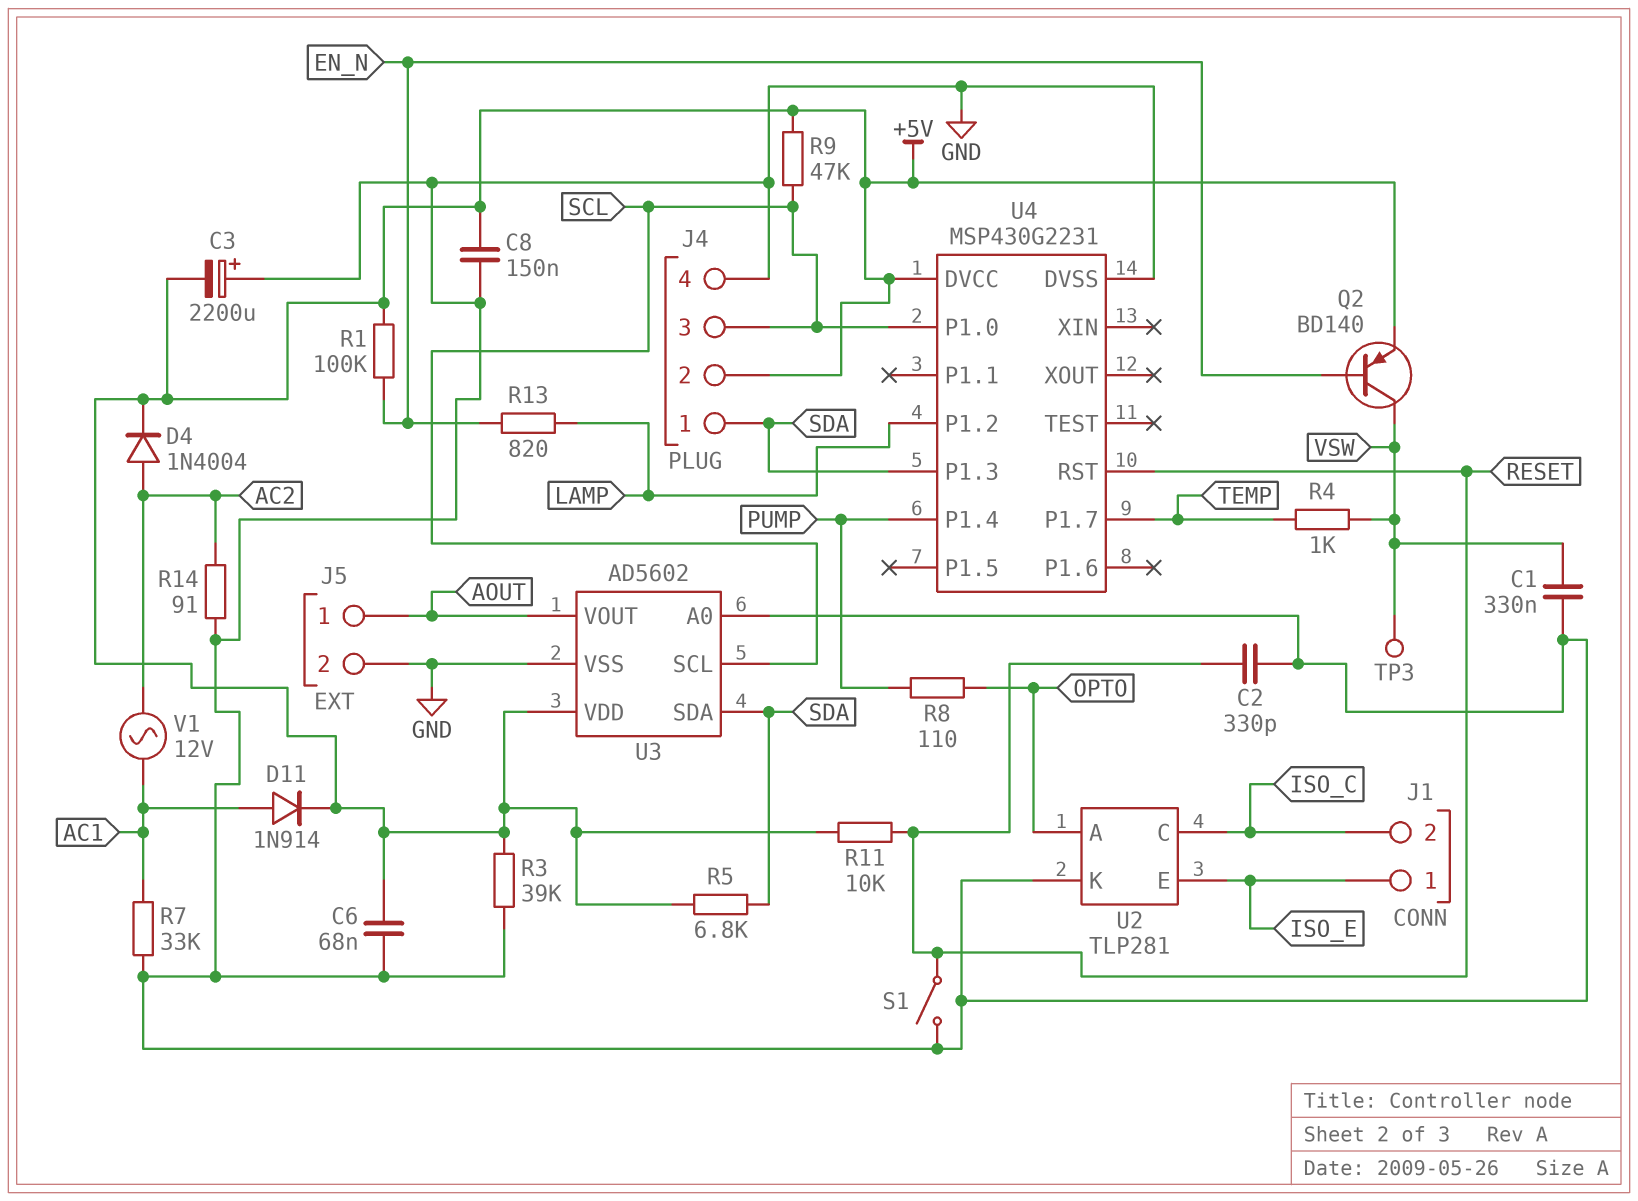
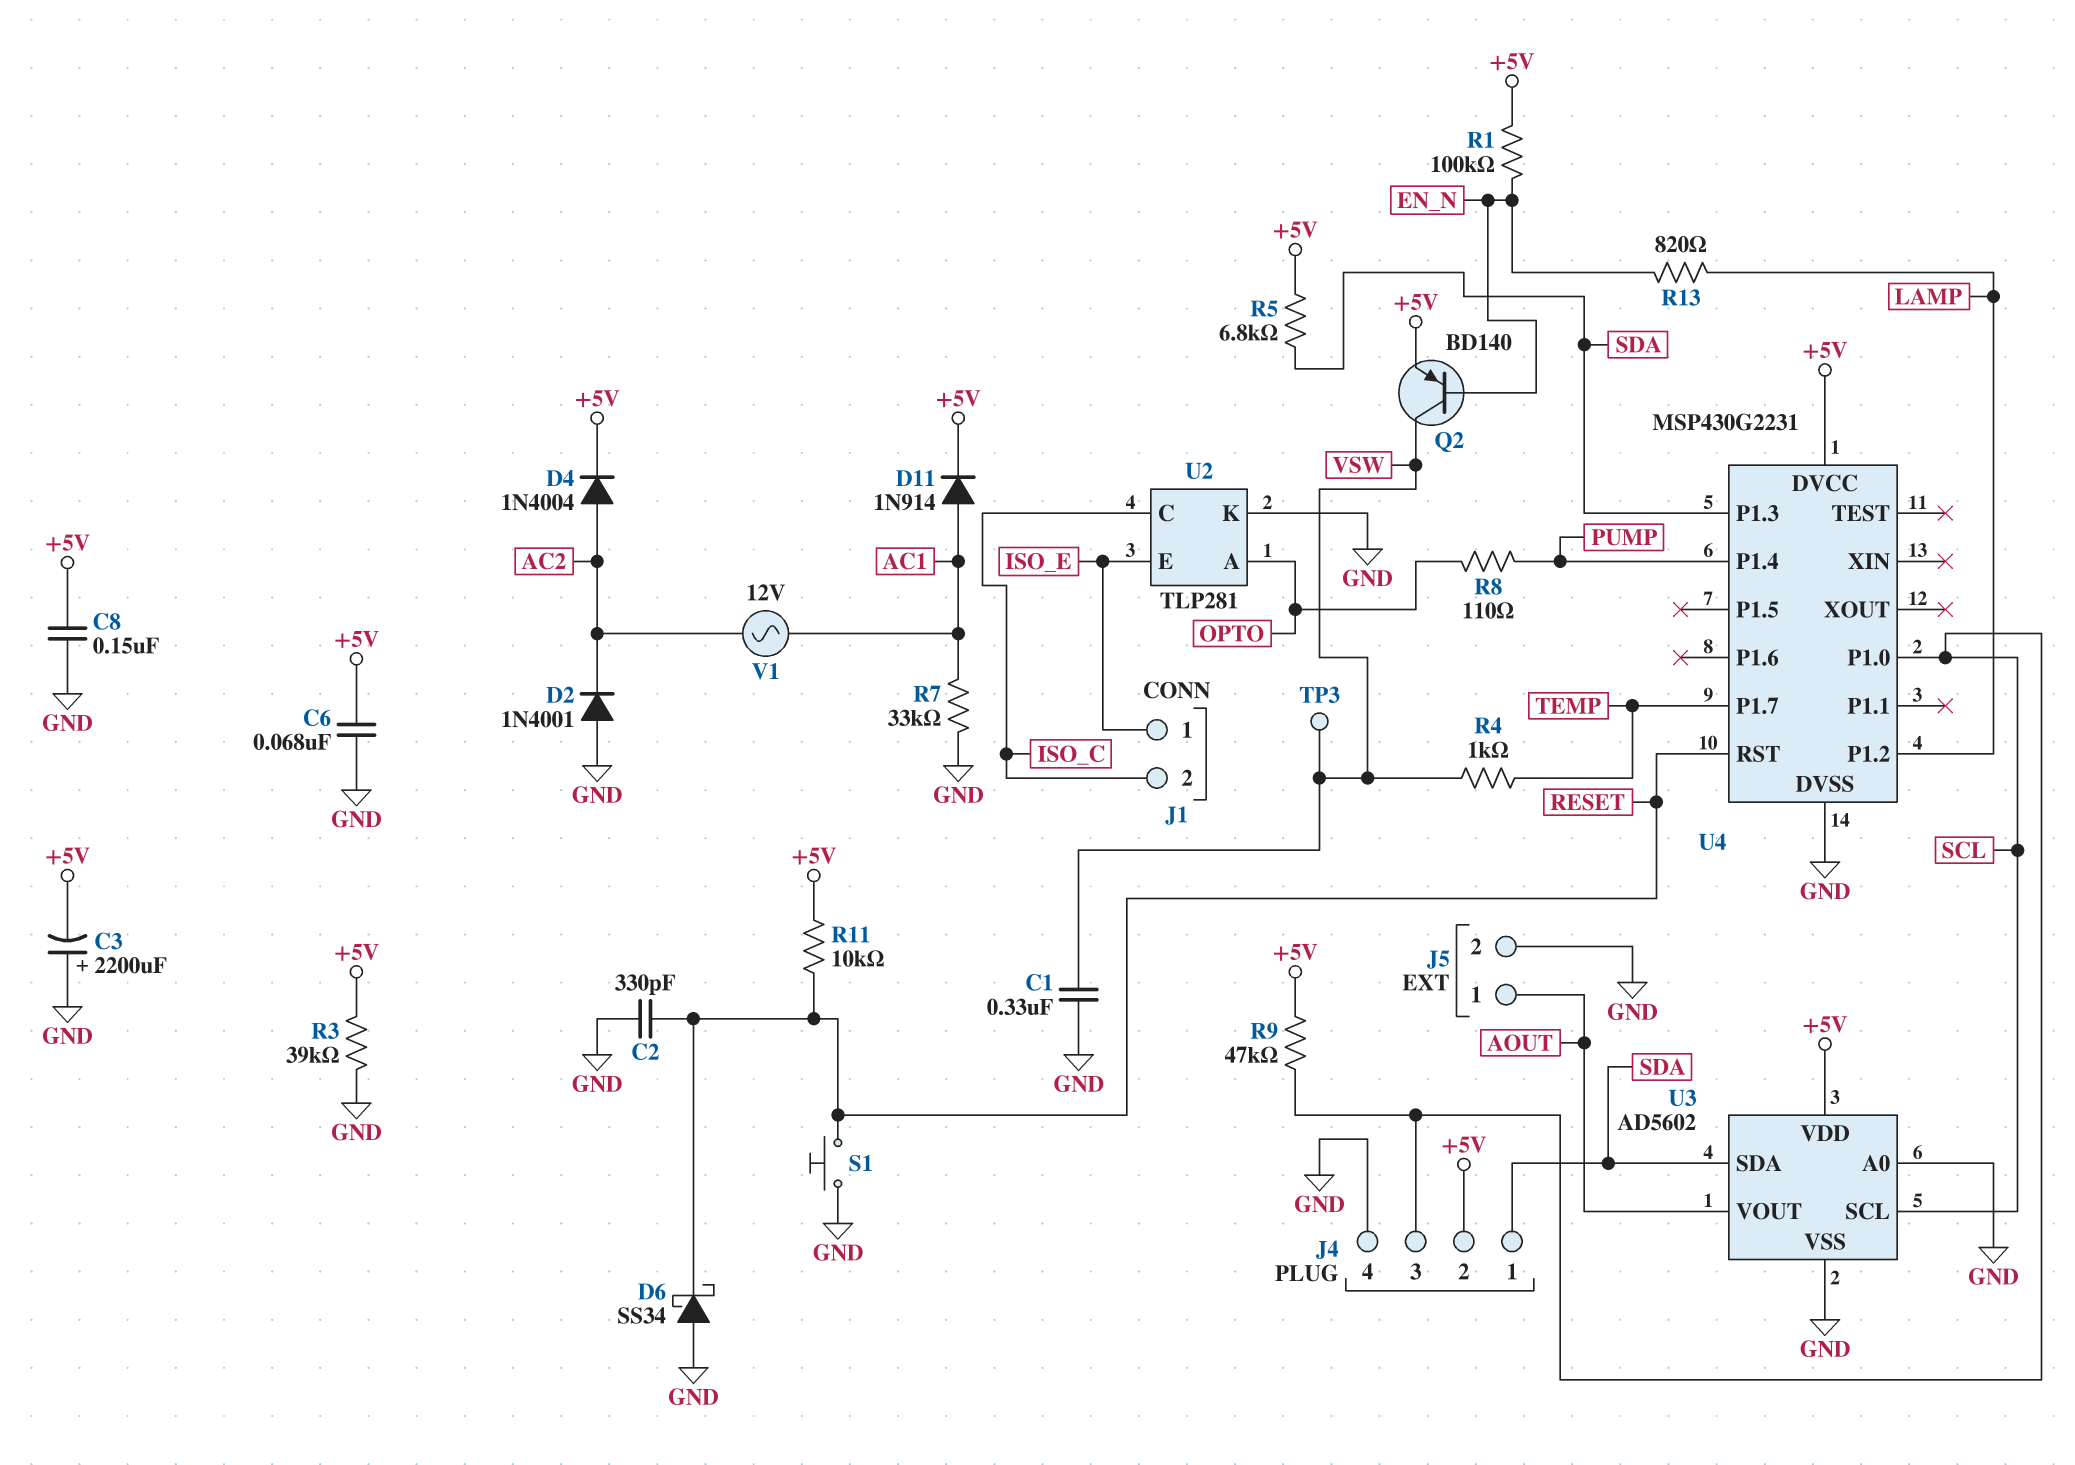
D2: none -> diode 1N4001 (A GND, K AC2)
D6: none -> schottky SS34 (A GND, K RESET)
R14: 91 (AC2, GND) -> none
S1: switch (GND, RESET) -> button (GND, RESET)

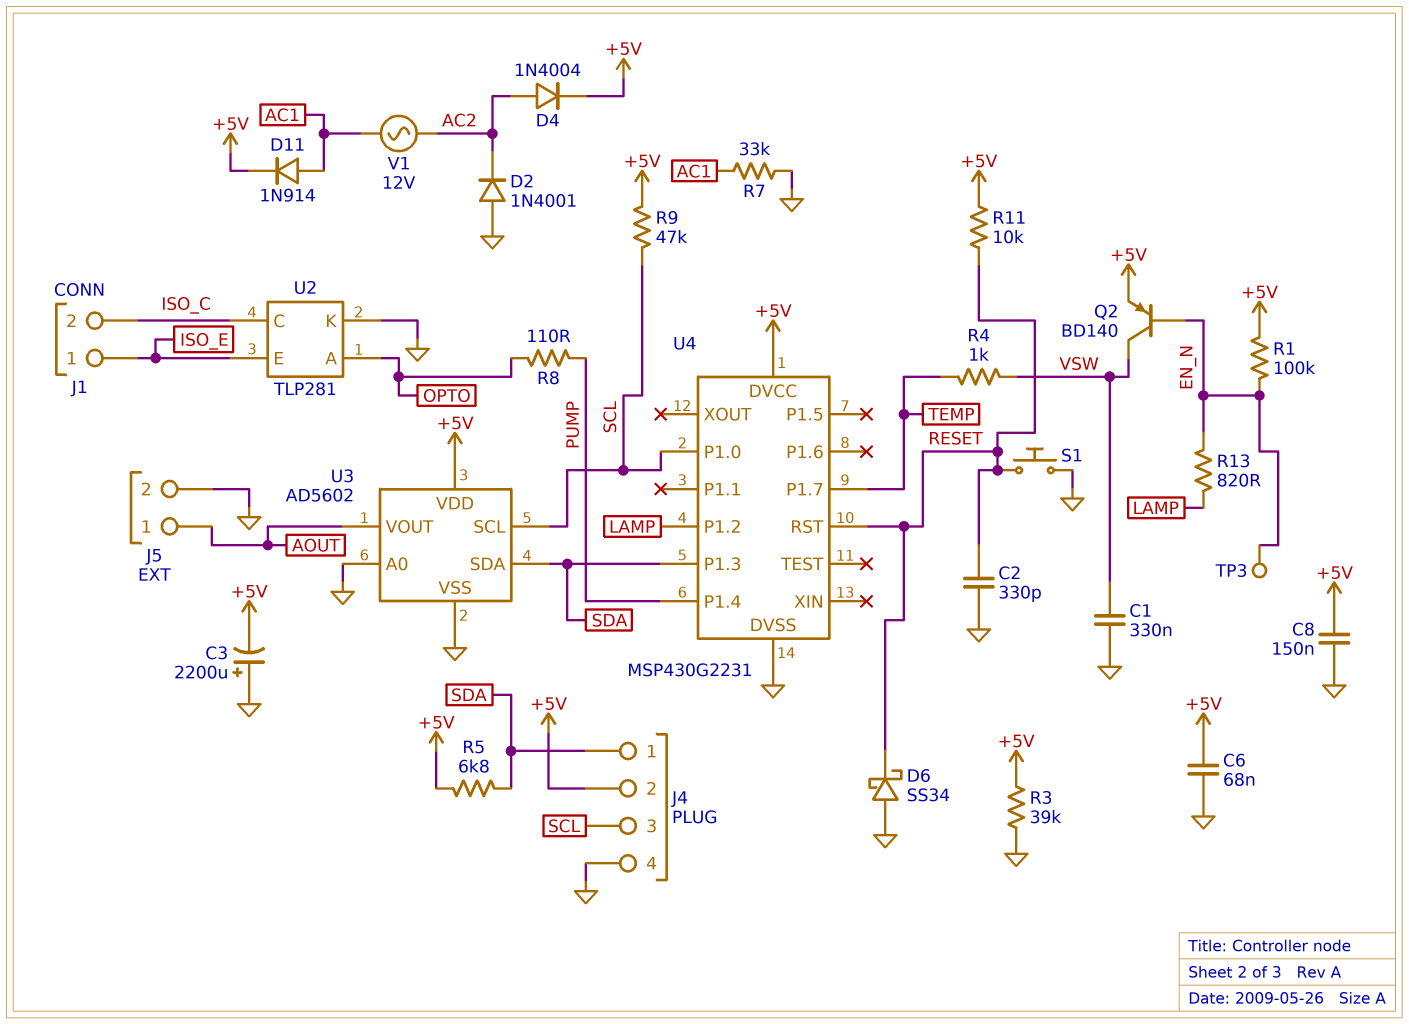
TP3: test point (VSW) -> test point (EN_N)

